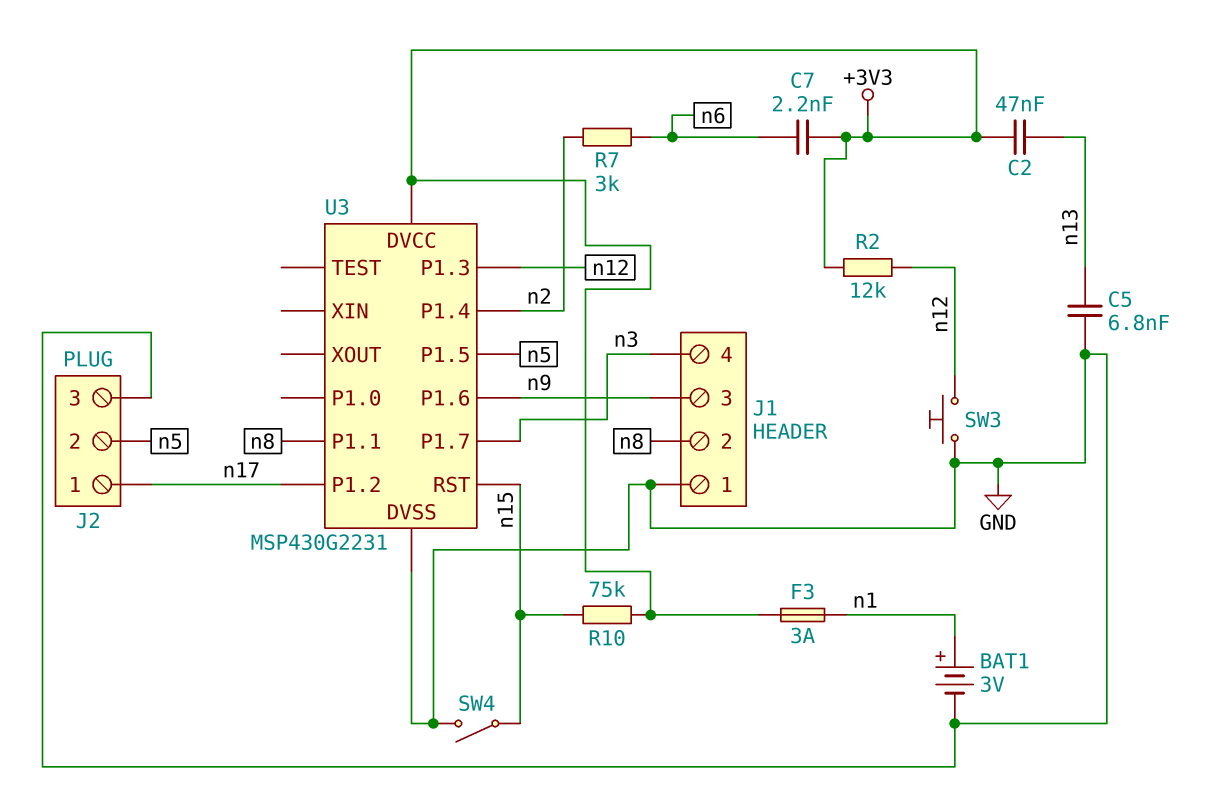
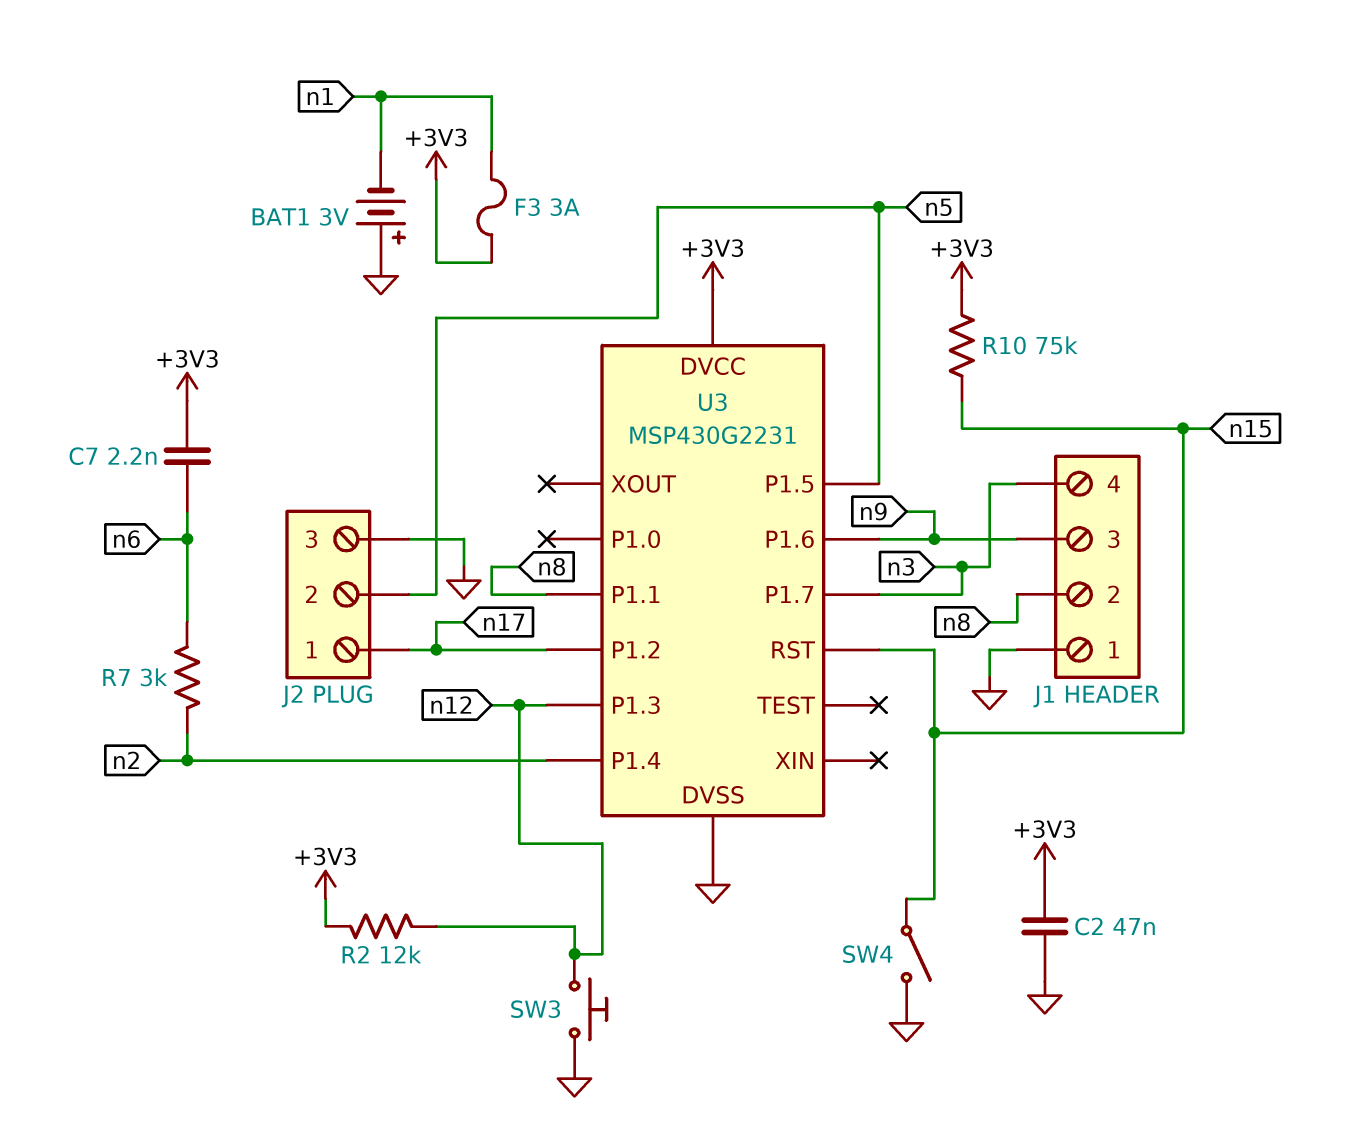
BAT1: 3V (plus n1, minus GND) -> 3V (plus GND, minus n1)
C2: 47nF (+3V3, n13) -> 47nF (+3V3, GND)
C5: 6.8nF (GND, n13) -> none

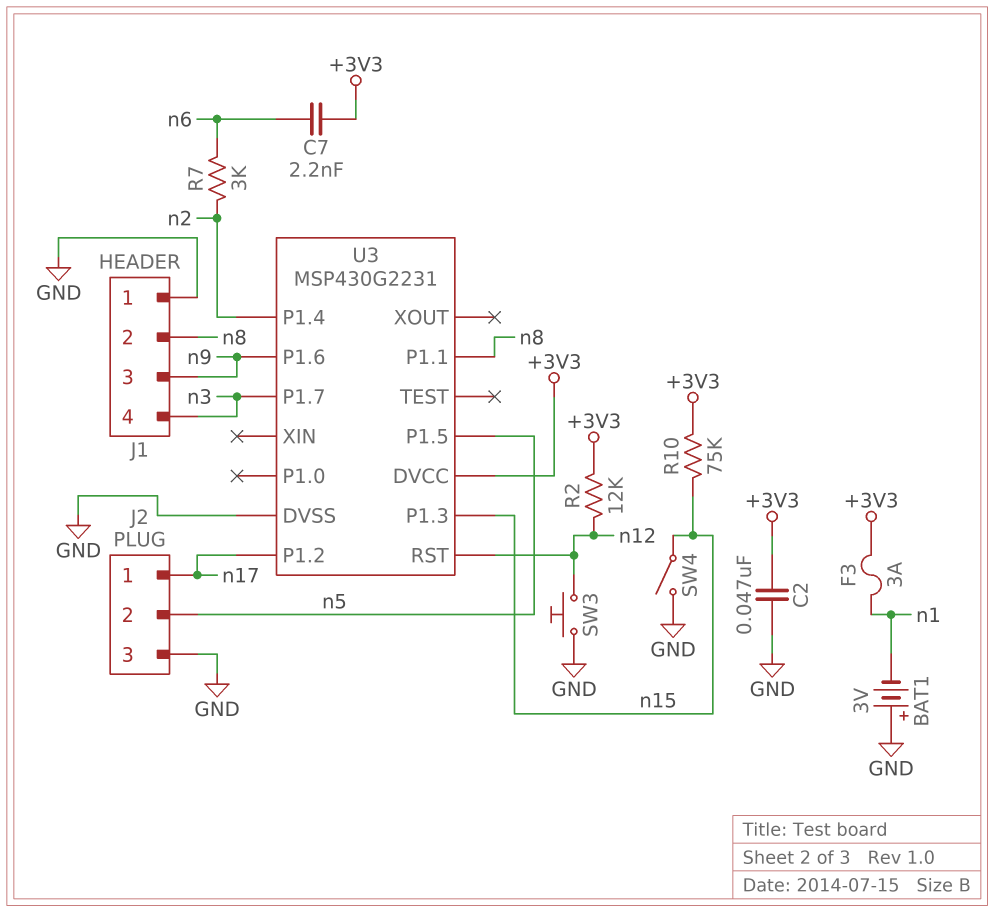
U3 pin P1.3: n12 -> n15
U3 pin RST: n15 -> n12

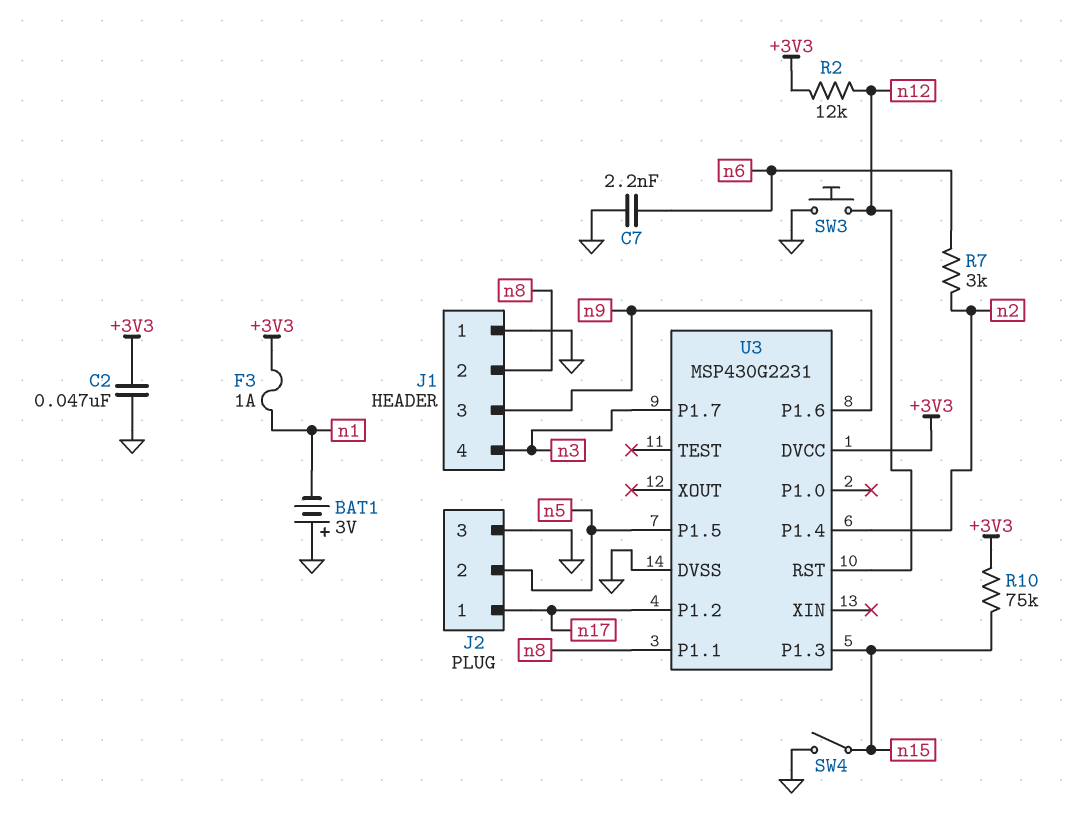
C7: 2.2nF (+3V3, n6) -> 2.2nF (GND, n6)
F3: 3A (+3V3, n1) -> 1A (+3V3, n1)

